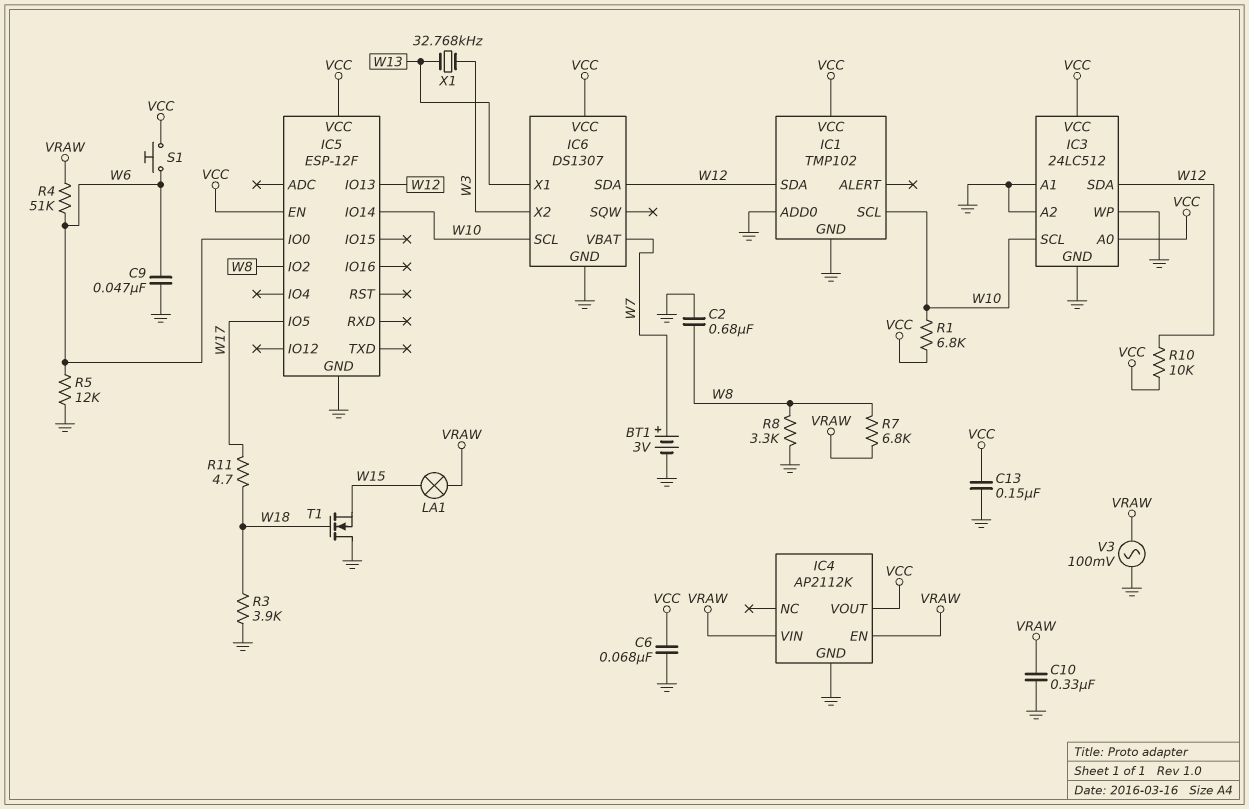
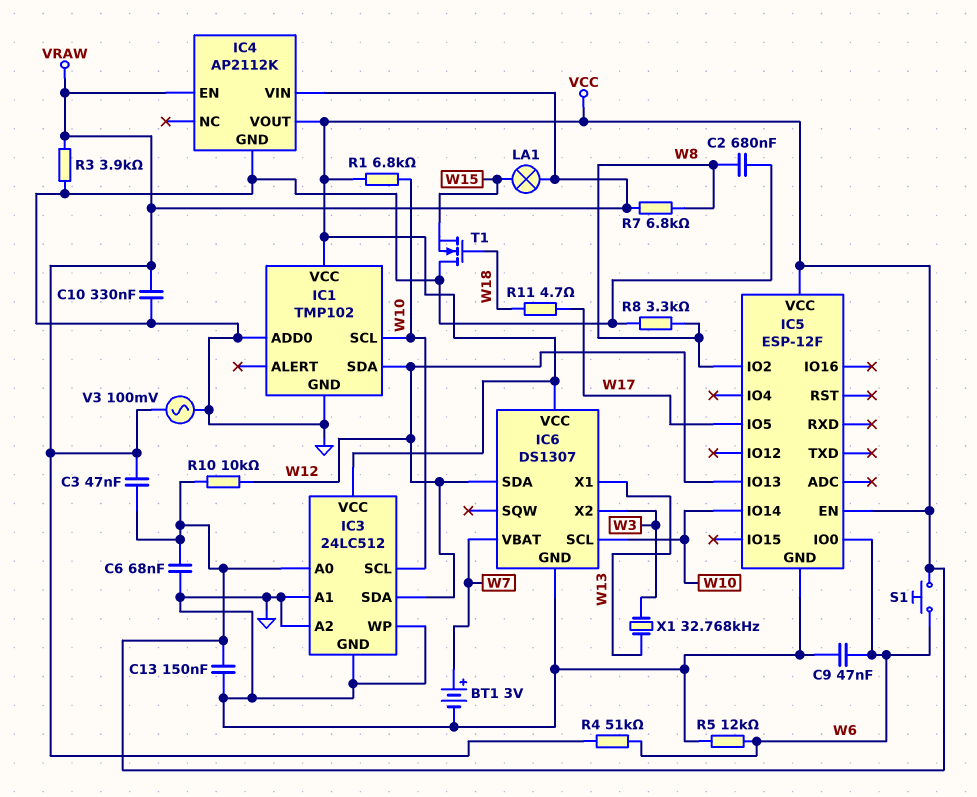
C3: none -> 47nF (VCC, VRAW)
R3: 3.9k (GND, W18) -> 3.9k (GND, VRAW)

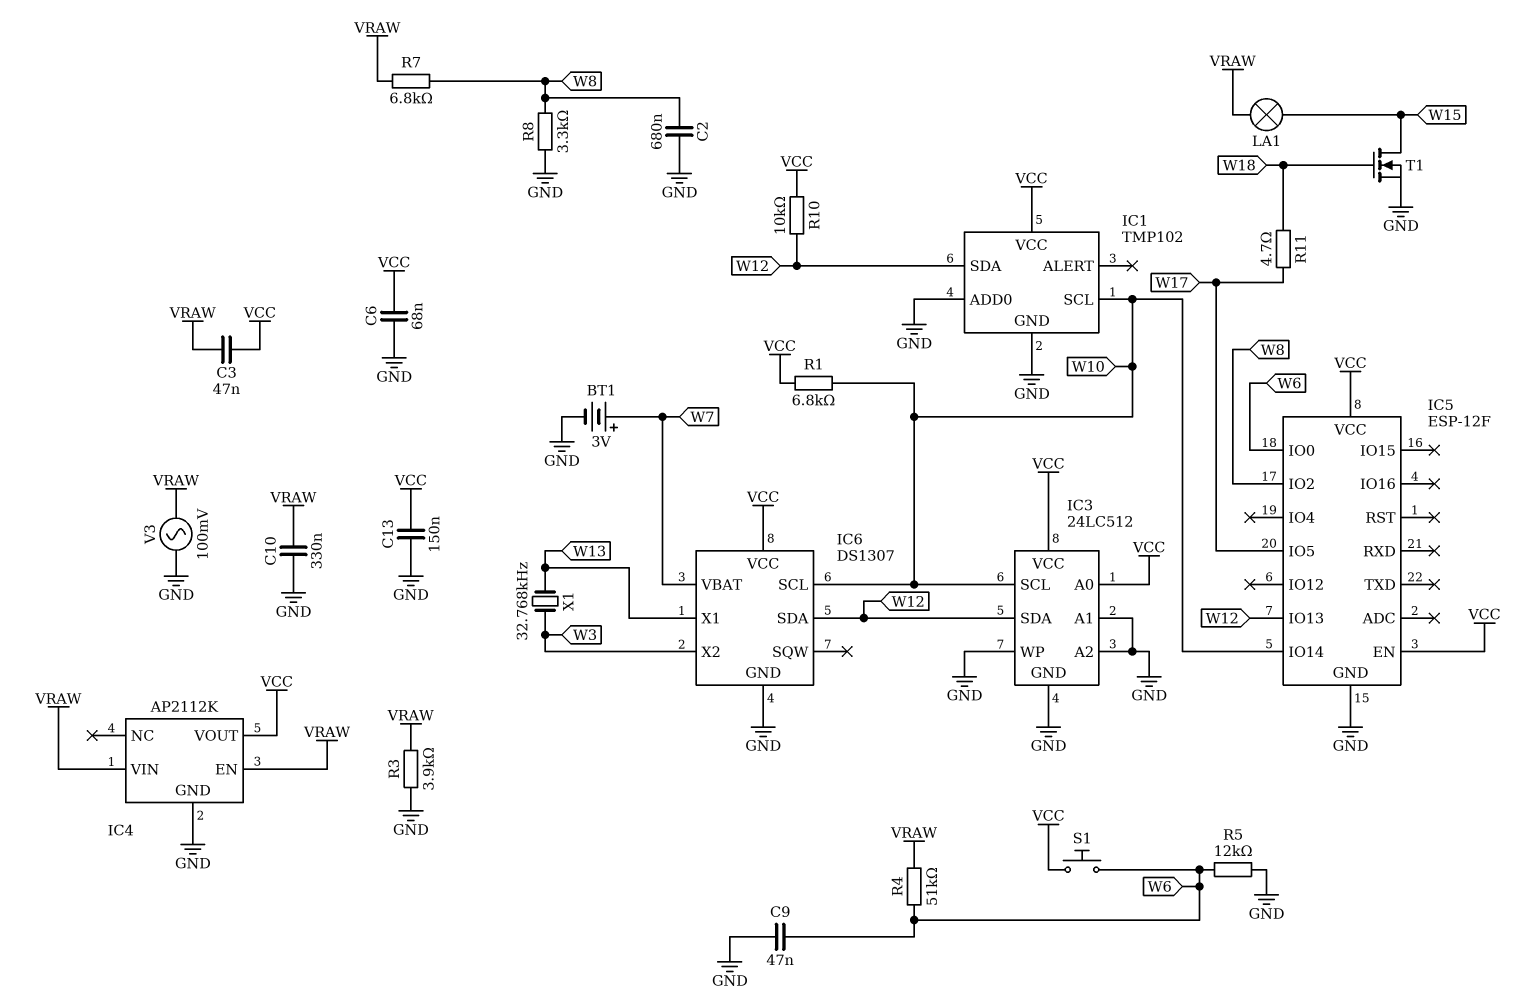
T1: NMOS (G W18, D GND, S W15) -> NMOS (G W18, D W15, S GND)

